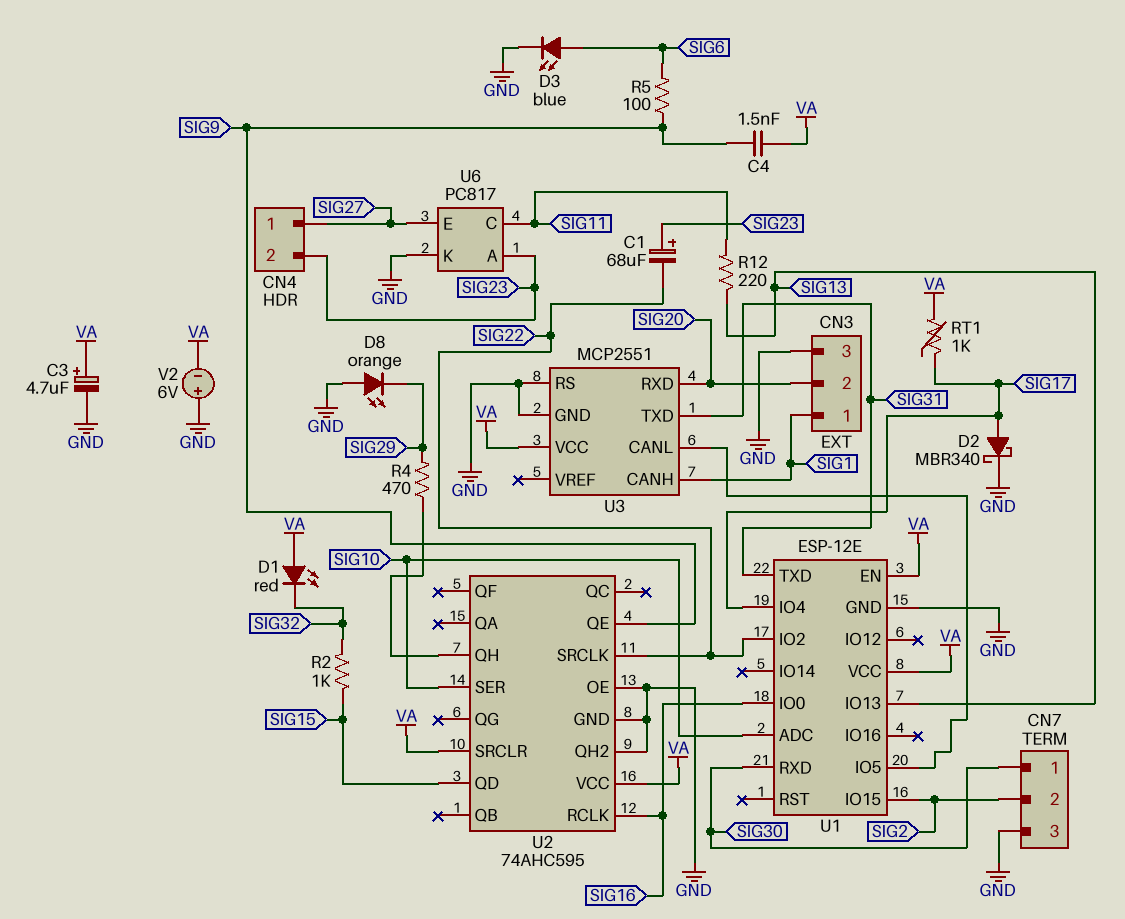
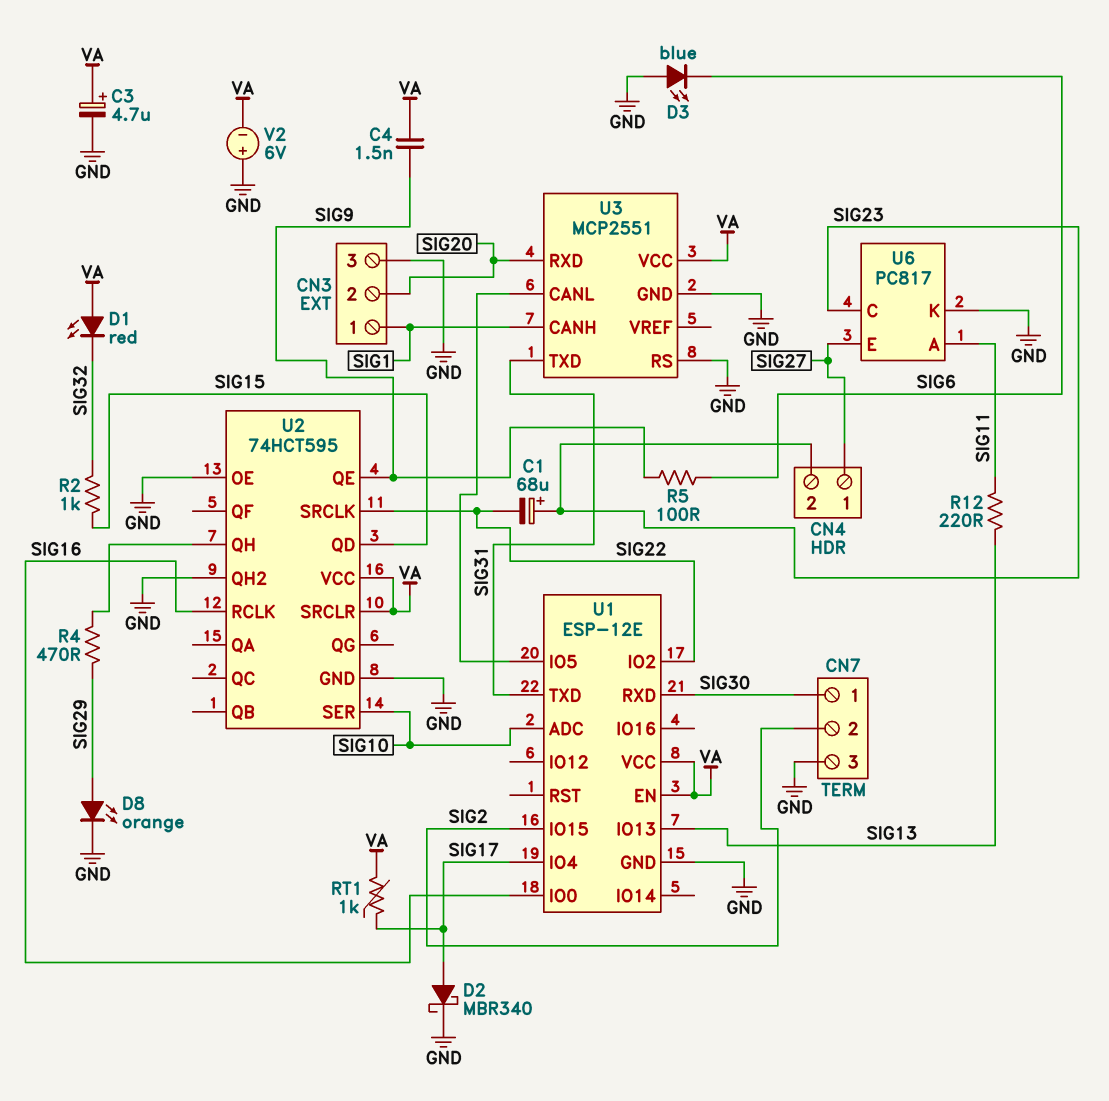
D3: LED blue (A SIG6, K GND) -> LED blue (A GND, K SIG6)
D8: LED orange (A GND, K SIG29) -> LED orange (A SIG29, K GND)
U2: 74AHC595 -> 74HCT595
U6 pin A: SIG23 -> SIG11
U6 pin C: SIG11 -> SIG23

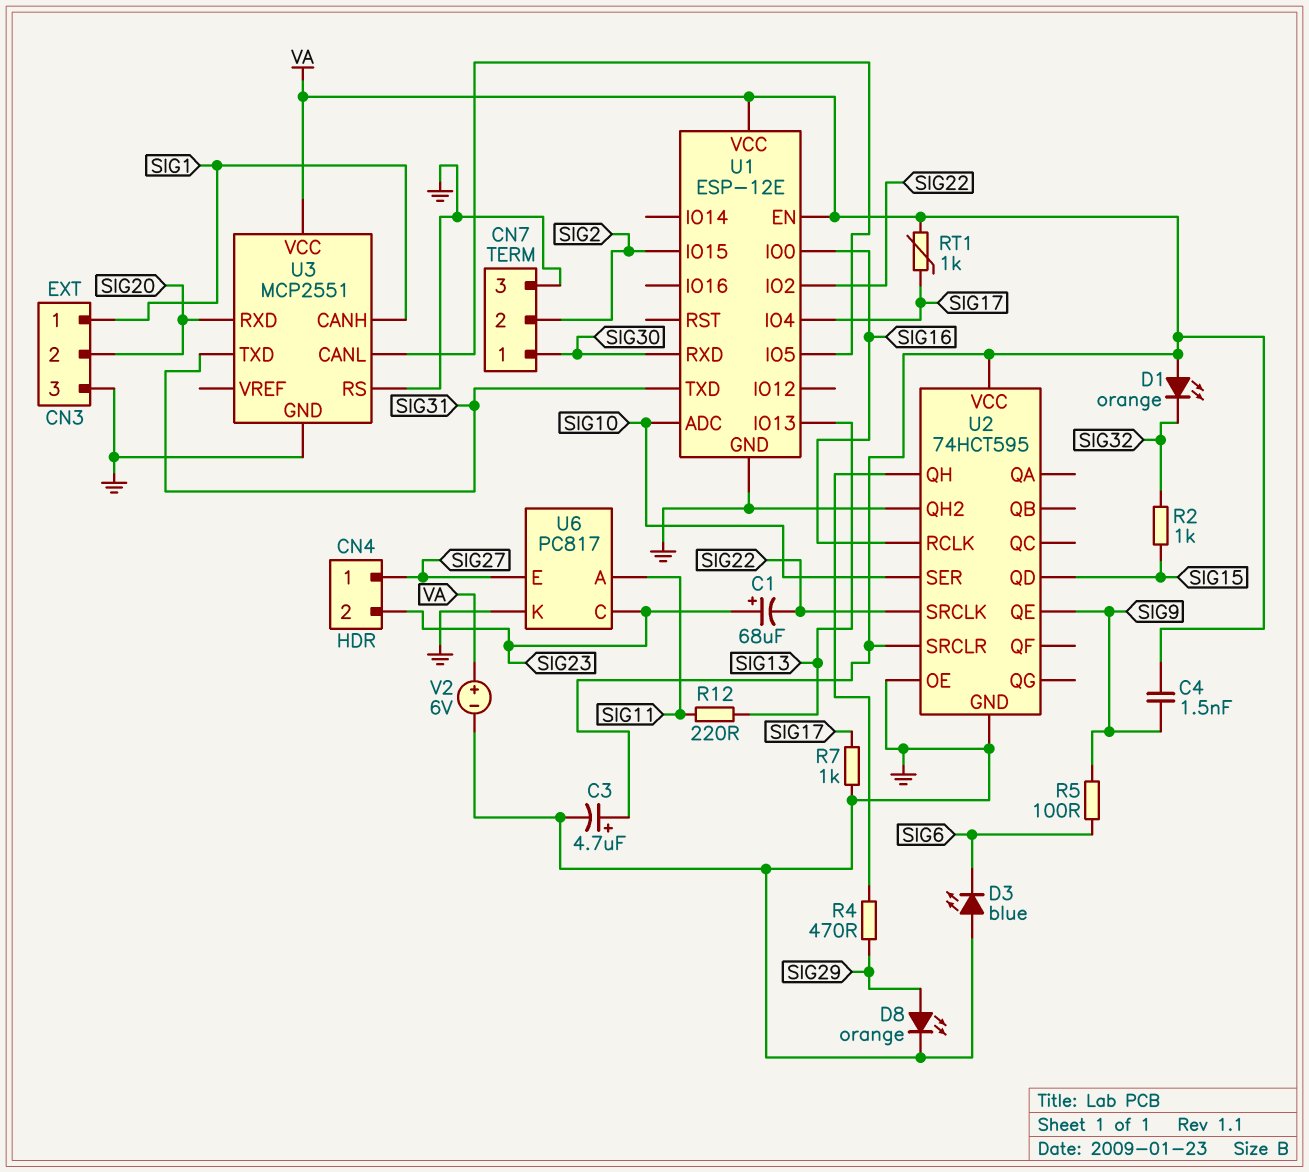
D1: LED red (A VA, K SIG32) -> LED orange (A VA, K SIG32)
D2: schottky MBR340 (A SIG17, K GND) -> none
R7: none -> 1k (GND, SIG17)
V2: 6V (plus GND, minus VA) -> 6V (plus VA, minus GND)

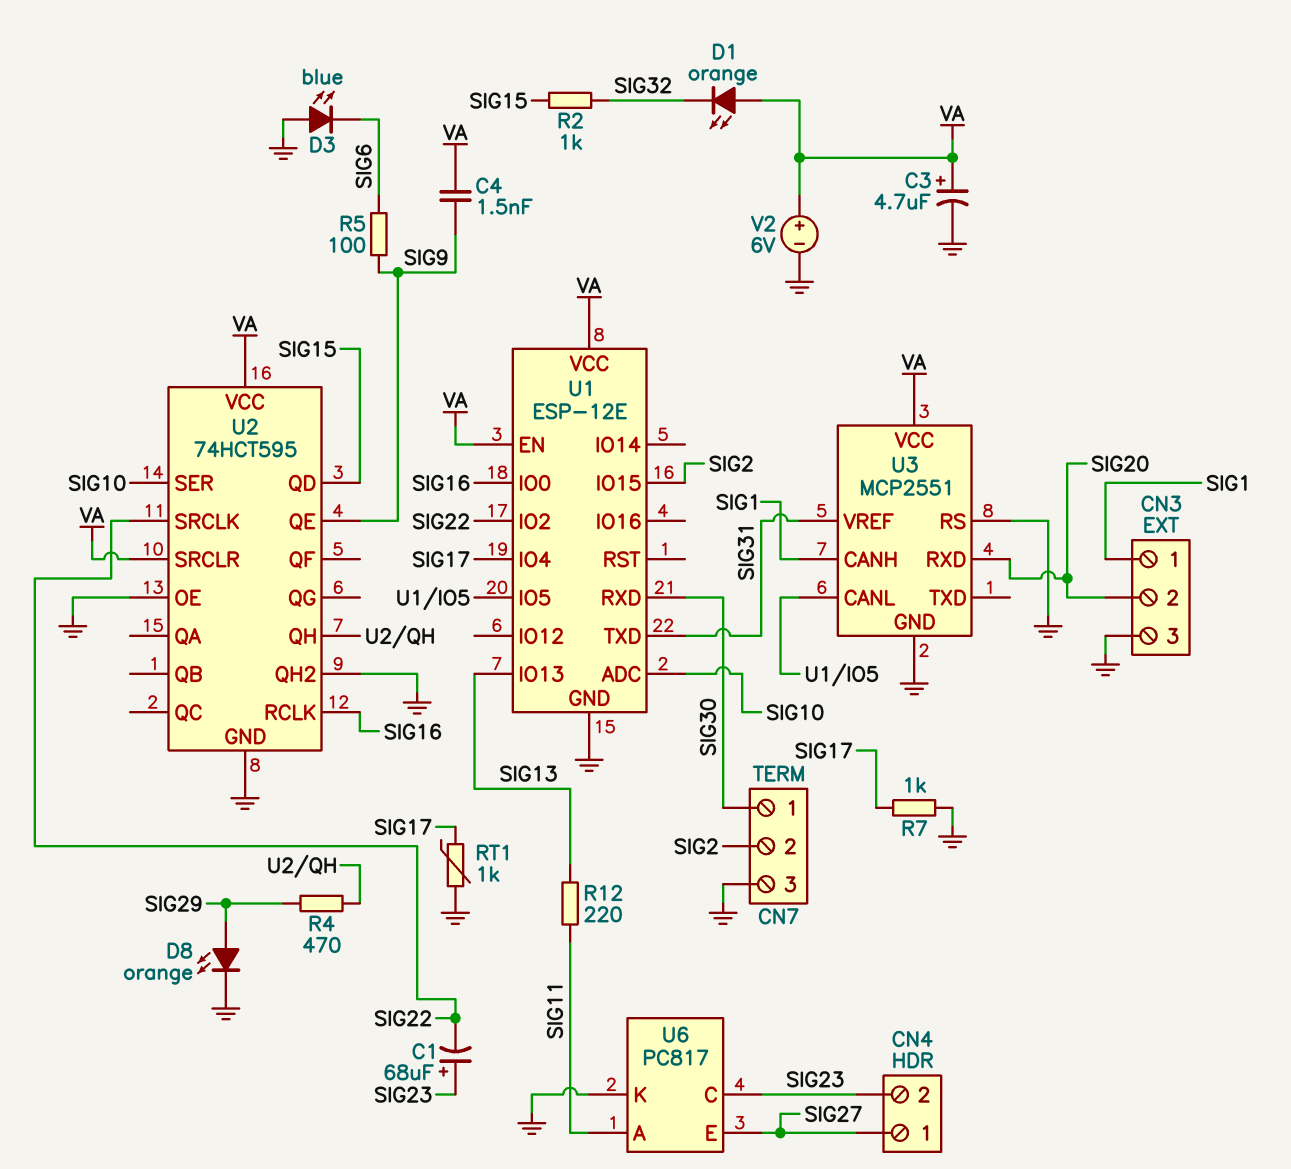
RT1: 1k (SIG17, VA) -> 1k (GND, SIG17)
U3 pin TXD: SIG31 -> none
U3 pin VREF: none -> SIG31

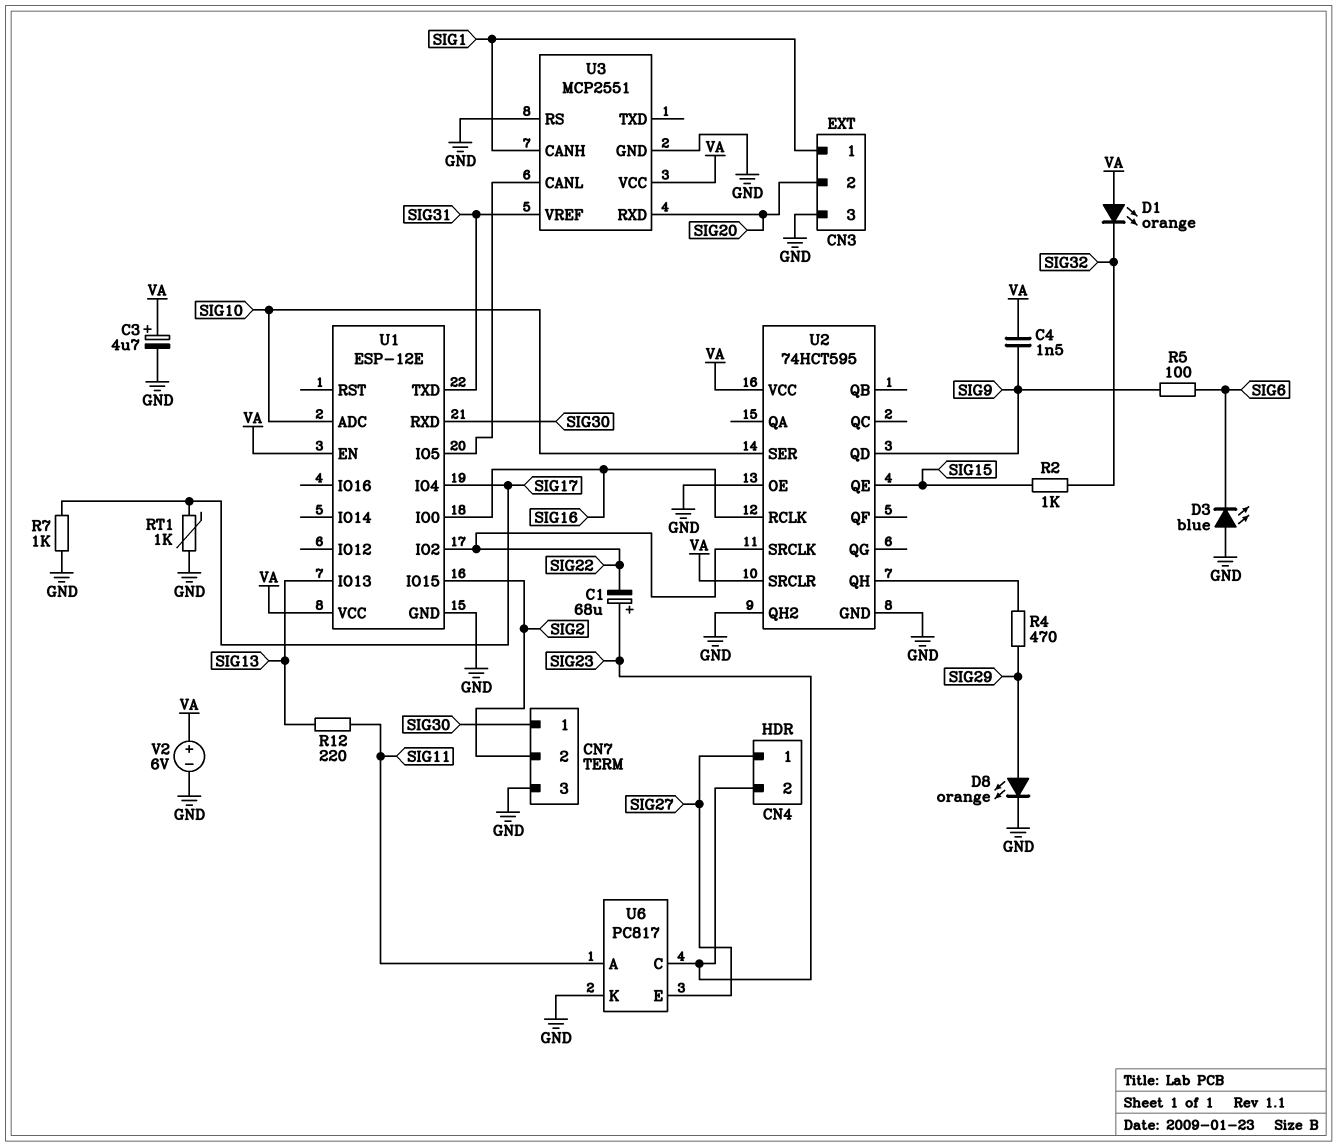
U2 pin QD: SIG15 -> SIG9
U2 pin QE: SIG9 -> SIG15

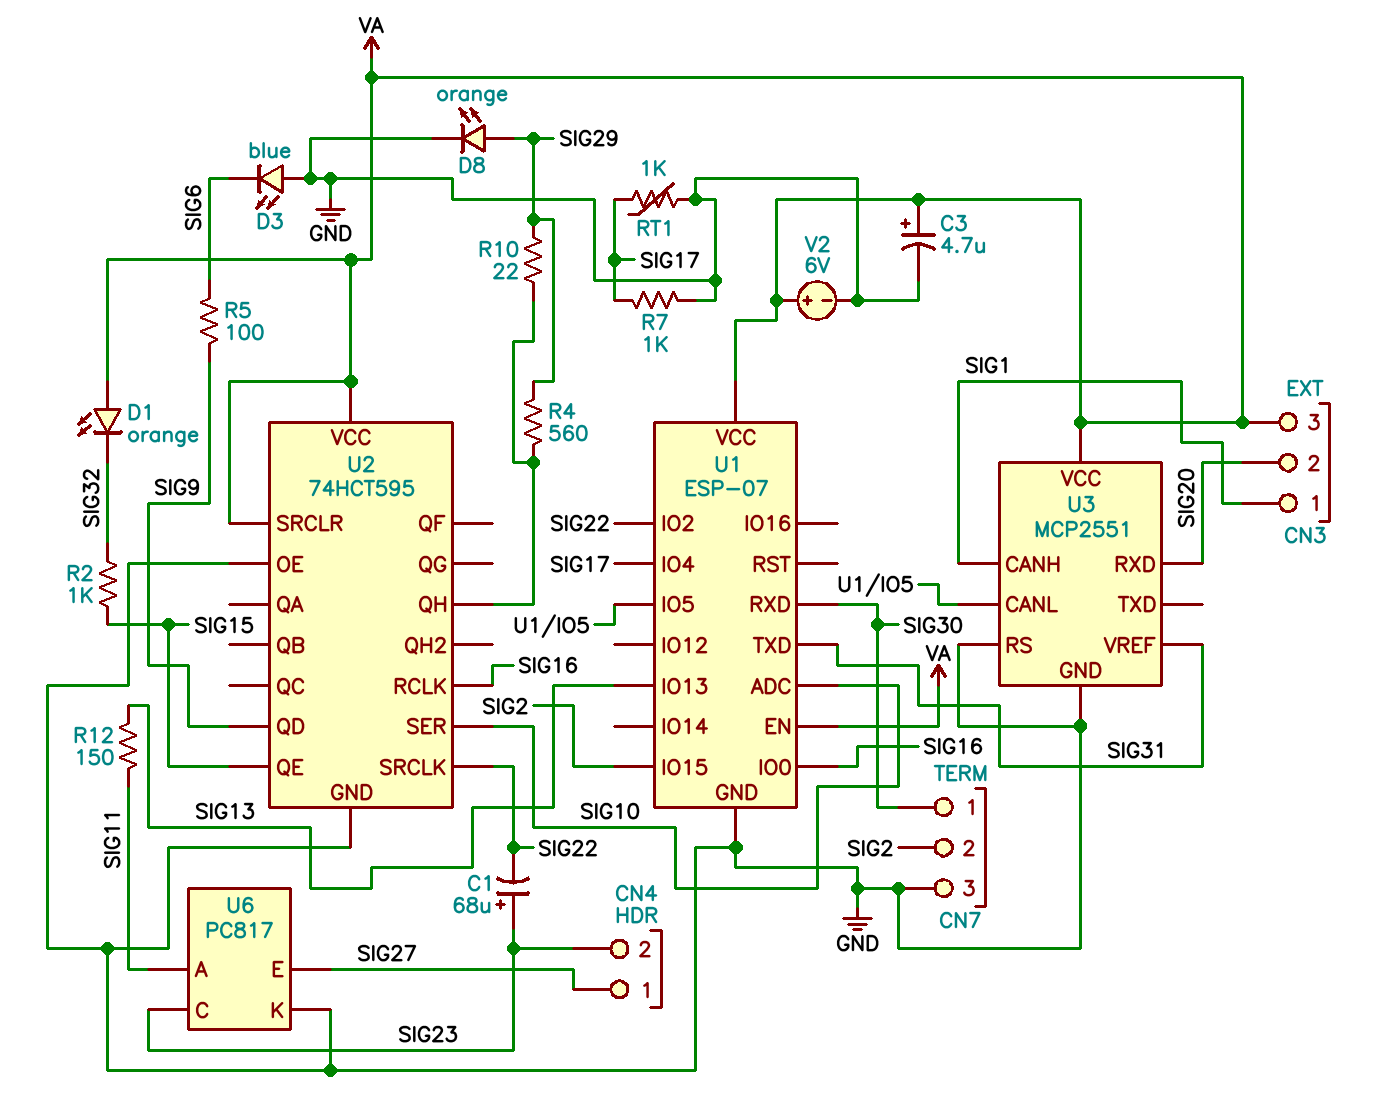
C4: 1.5nF (SIG9, VA) -> none
CN3 pin 3: GND -> VA
R4: 470 (SIG29, U2/QH) -> 560 (SIG29, U2/QH)
R10: none -> 22 (SIG29, U2/QH)
R12: 220 (SIG11, SIG13) -> 150 (SIG11, SIG13)
U1: ESP-12E -> ESP-07
U2 pin QH2: GND -> none

